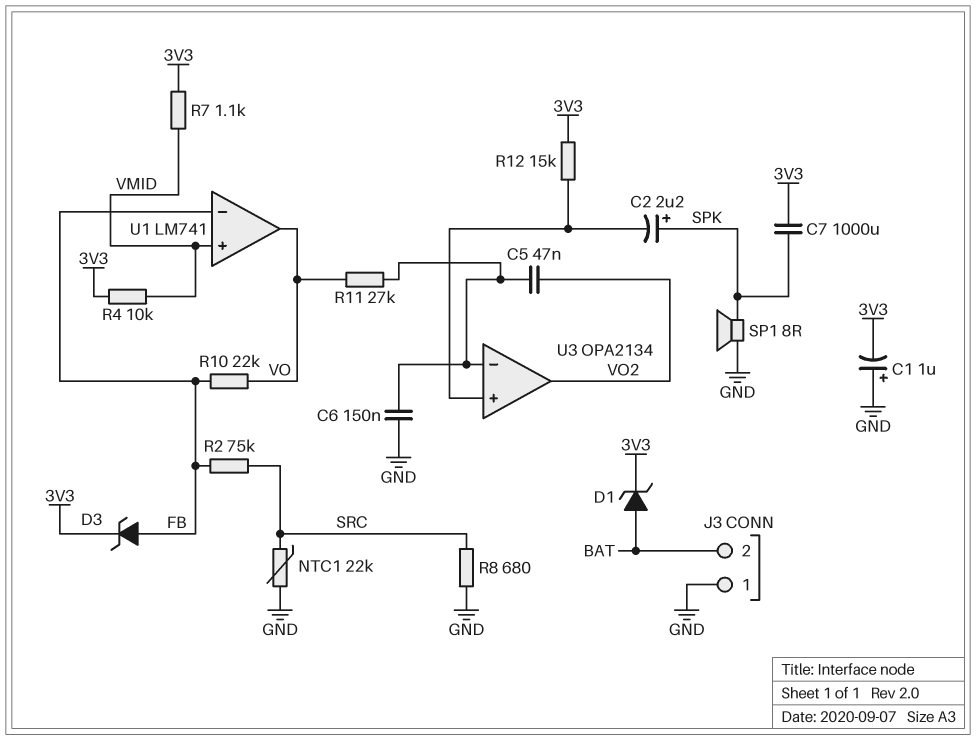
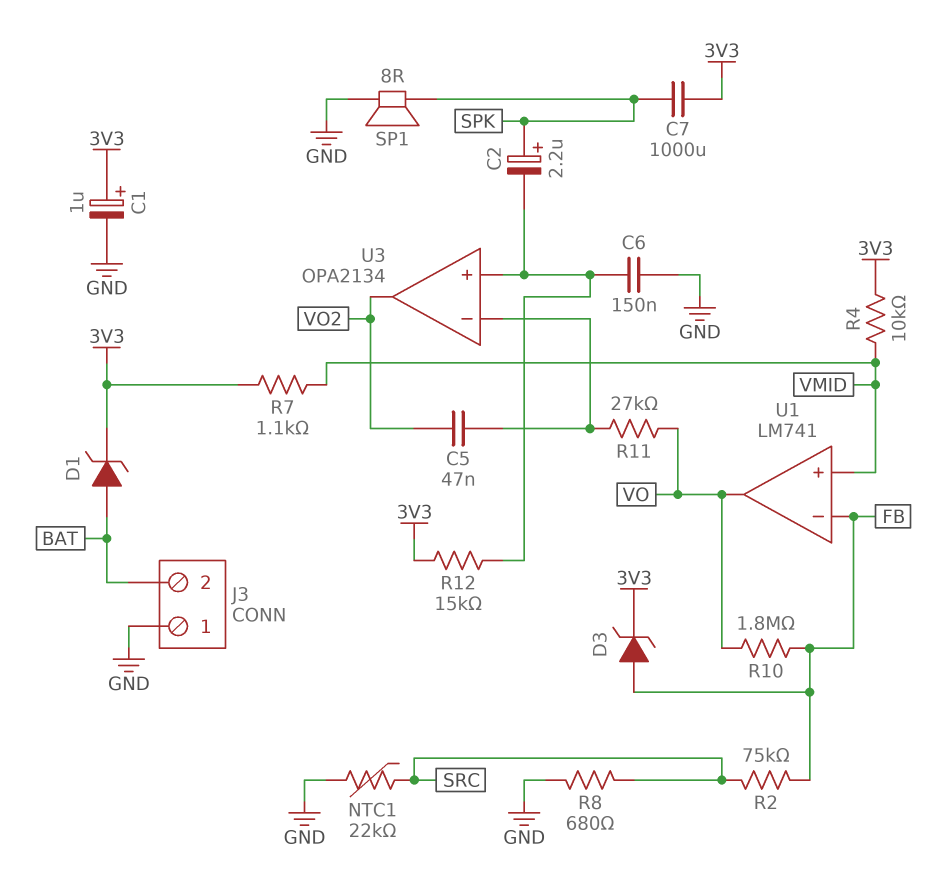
C1: 1uF (plus GND, minus 3V3) -> 1uF (plus 3V3, minus GND)
C6: 150nF (GND, U3/in-) -> 150nF (GND, U3/in+)
R10: 22k (FB, VO) -> 1.8M (FB, VO)

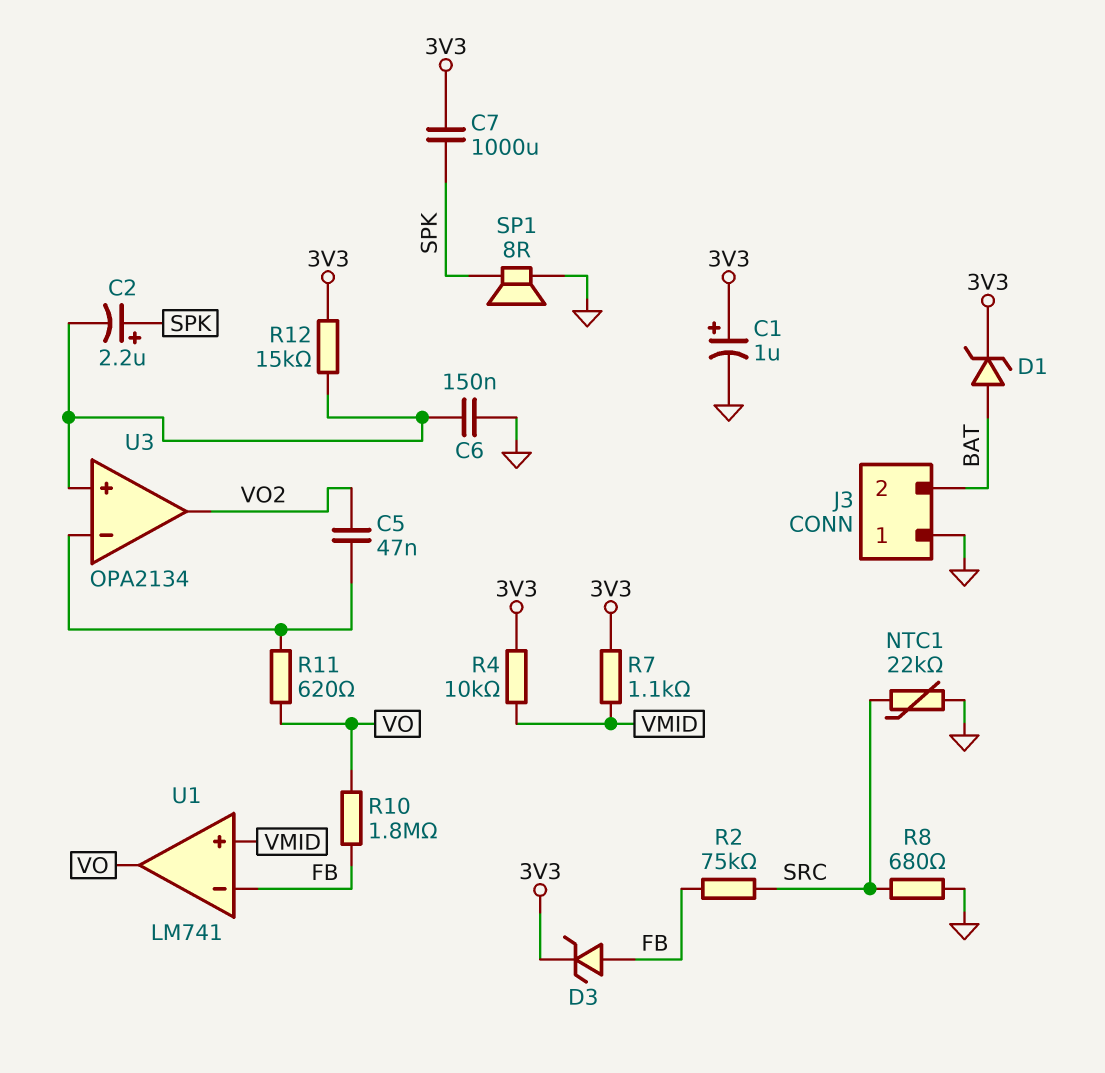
R11: 27k (U3/in-, VO) -> 620 (U3/in-, VO)

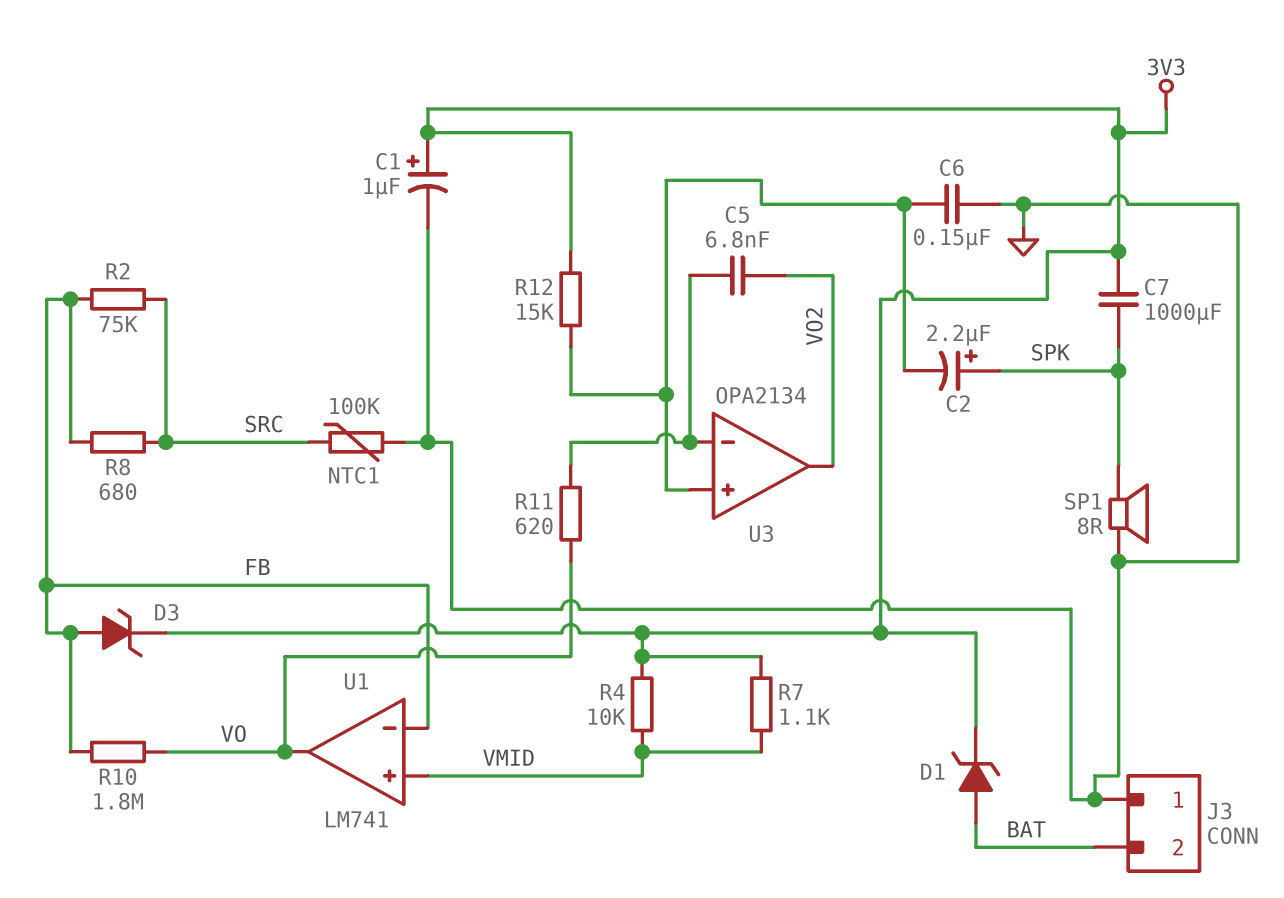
C5: 47nF (U3/in-, VO2) -> 6.8nF (U3/in-, VO2)
NTC1: 22k (GND, SRC) -> 100k (GND, SRC)
R8: 680 (GND, SRC) -> 680 (FB, SRC)

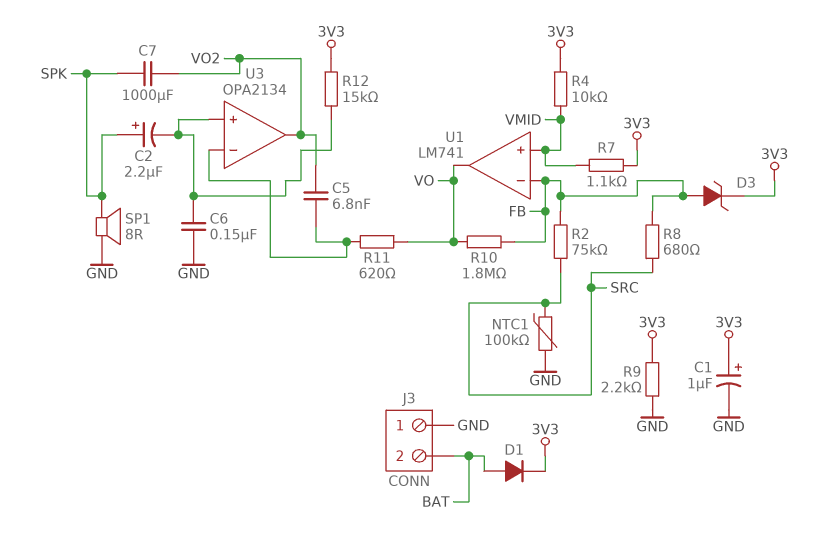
C7: 1000uF (3V3, SPK) -> 1000uF (SPK, VO2)
D1: zener (A BAT, K 3V3) -> diode (A BAT, K 3V3)
R9: none -> 2.2k (3V3, GND)

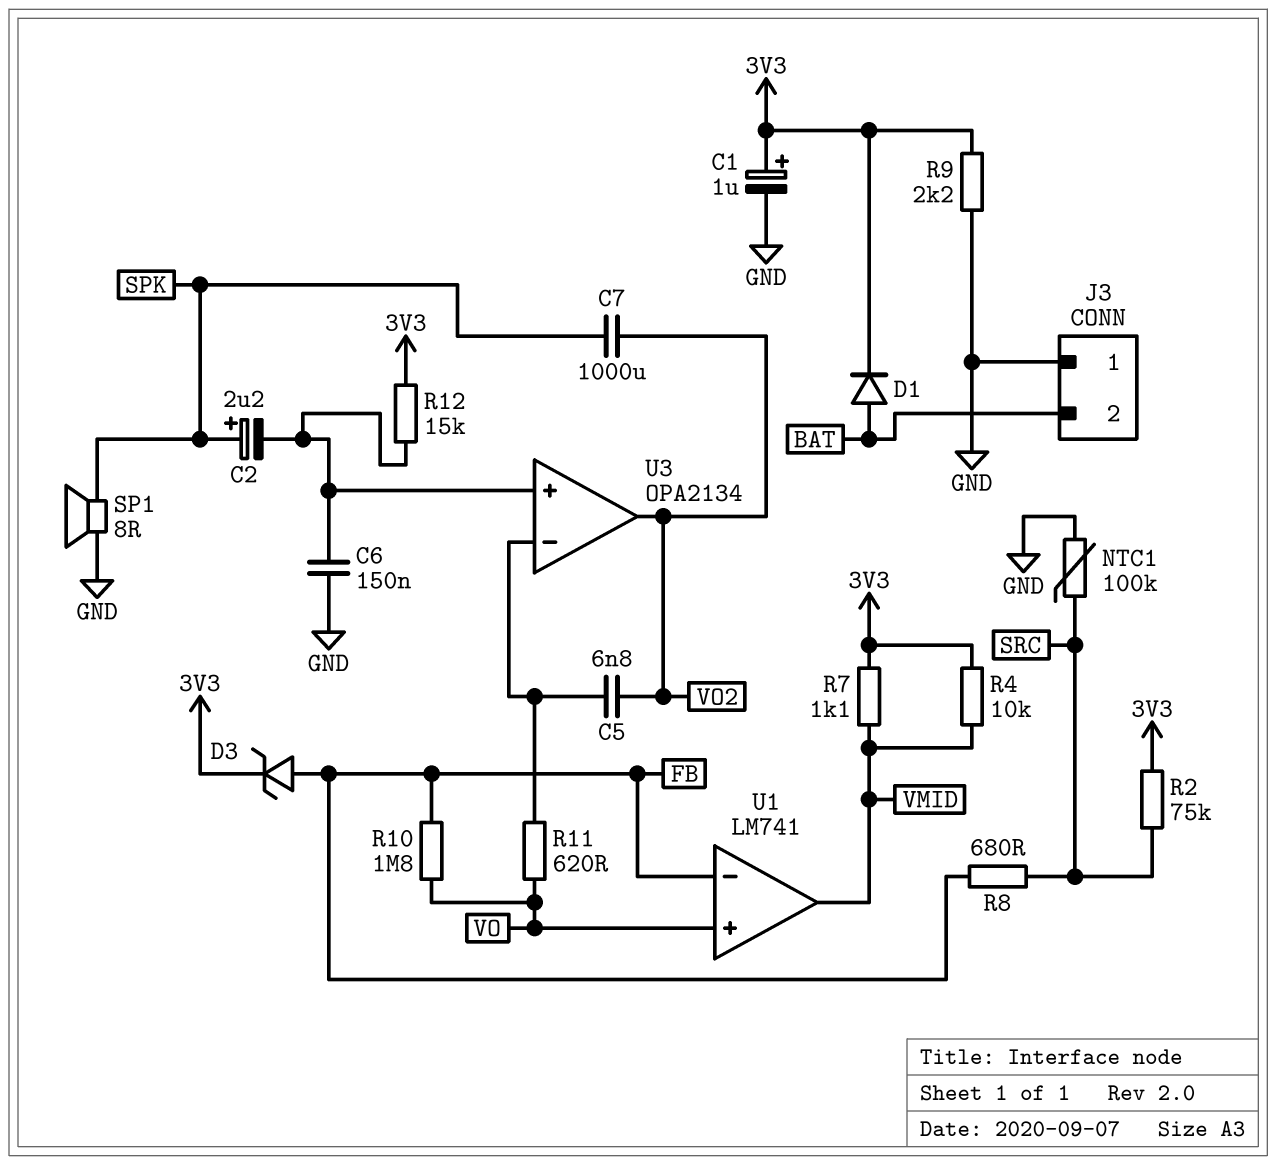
R2: 75k (FB, SRC) -> 75k (3V3, SRC)
U1 pin in+: VMID -> VO
U1 pin out: VO -> VMID

